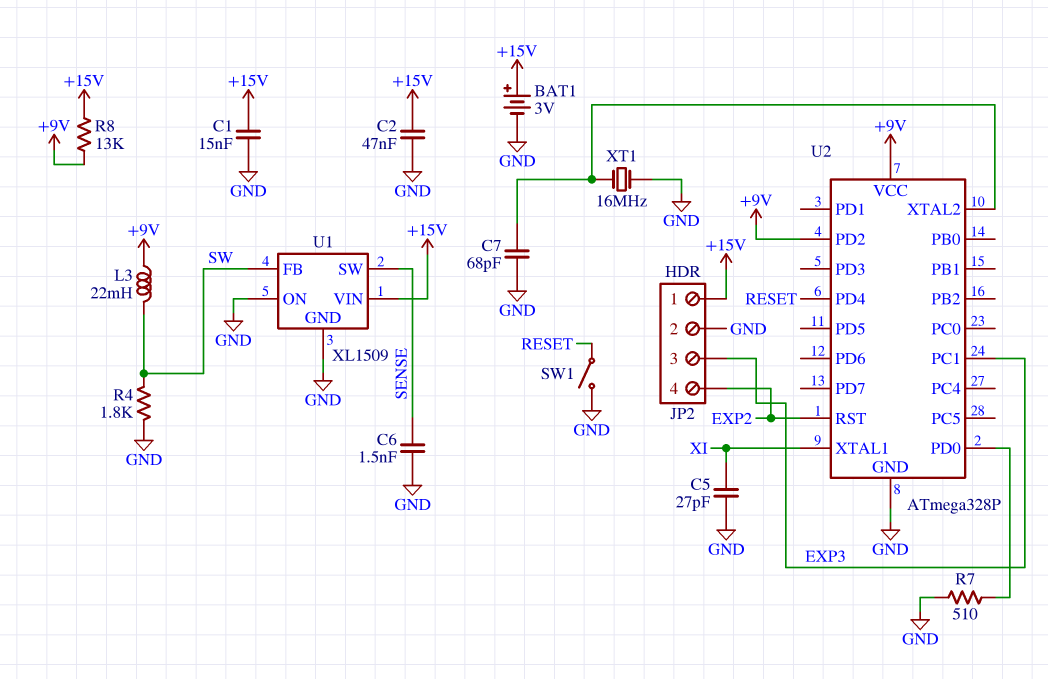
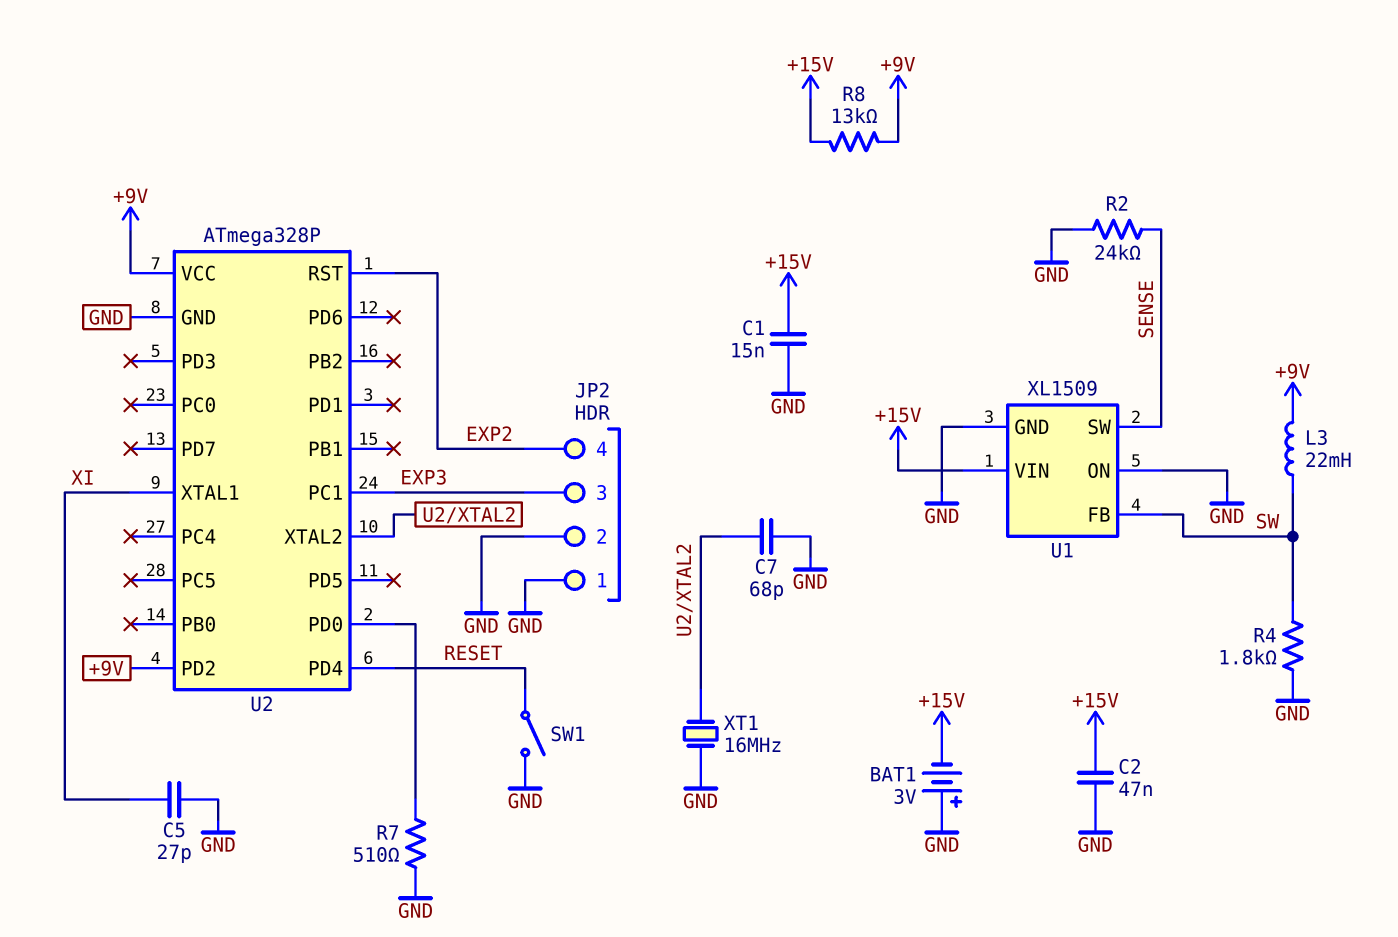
BAT1: 3V (plus +15V, minus GND) -> 3V (plus GND, minus +15V)
C6: 1.5nF (GND, SENSE) -> none
JP2 pin 1: +15V -> GND
R2: none -> 24k (GND, SENSE)

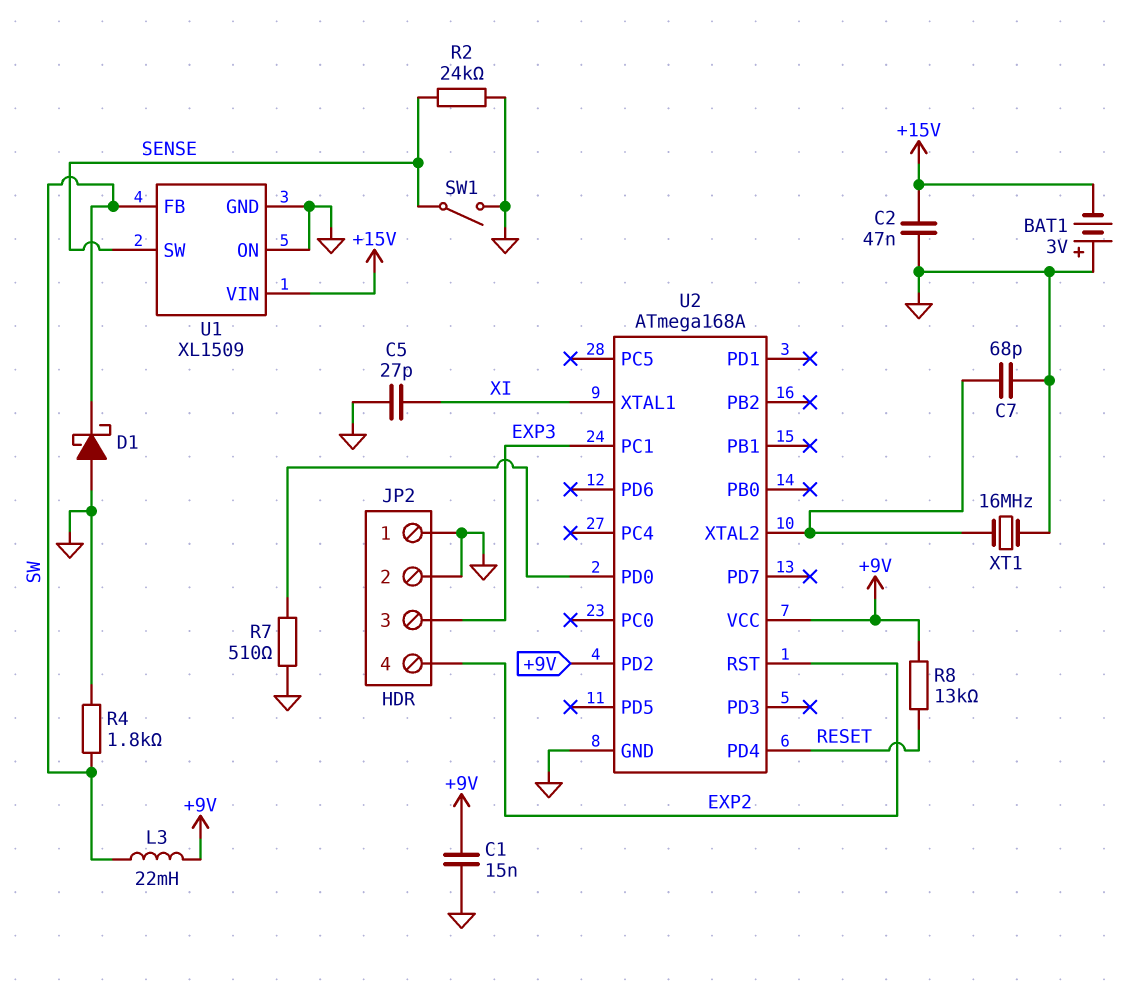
C1: 15nF (+15V, GND) -> 15nF (+9V, GND)
D1: none -> schottky (A GND, K SW)
R8: 13k (+9V, +15V) -> 13k (+9V, RESET)
SW1: switch (GND, RESET) -> switch (GND, SENSE)
U2: ATmega328P -> ATmega168A

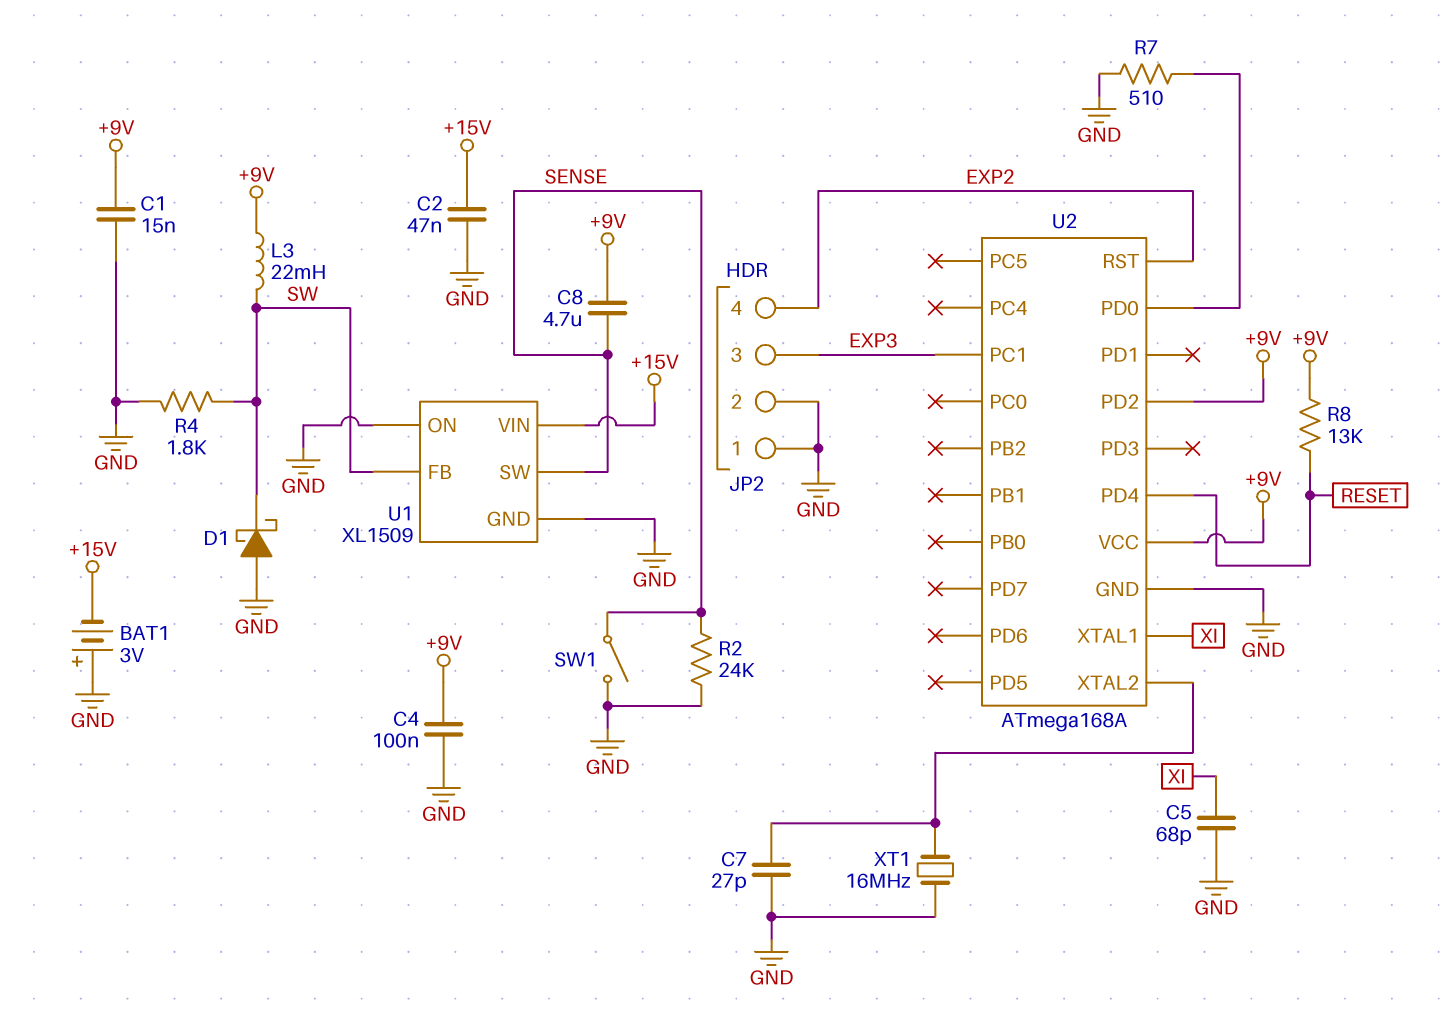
C4: none -> 100nF (+9V, GND)
C5: 27pF (GND, XI) -> 68pF (GND, XI)
C7: 68pF (GND, U2/XTAL2) -> 27pF (GND, U2/XTAL2)
C8: none -> 4.7uF (+9V, SENSE)

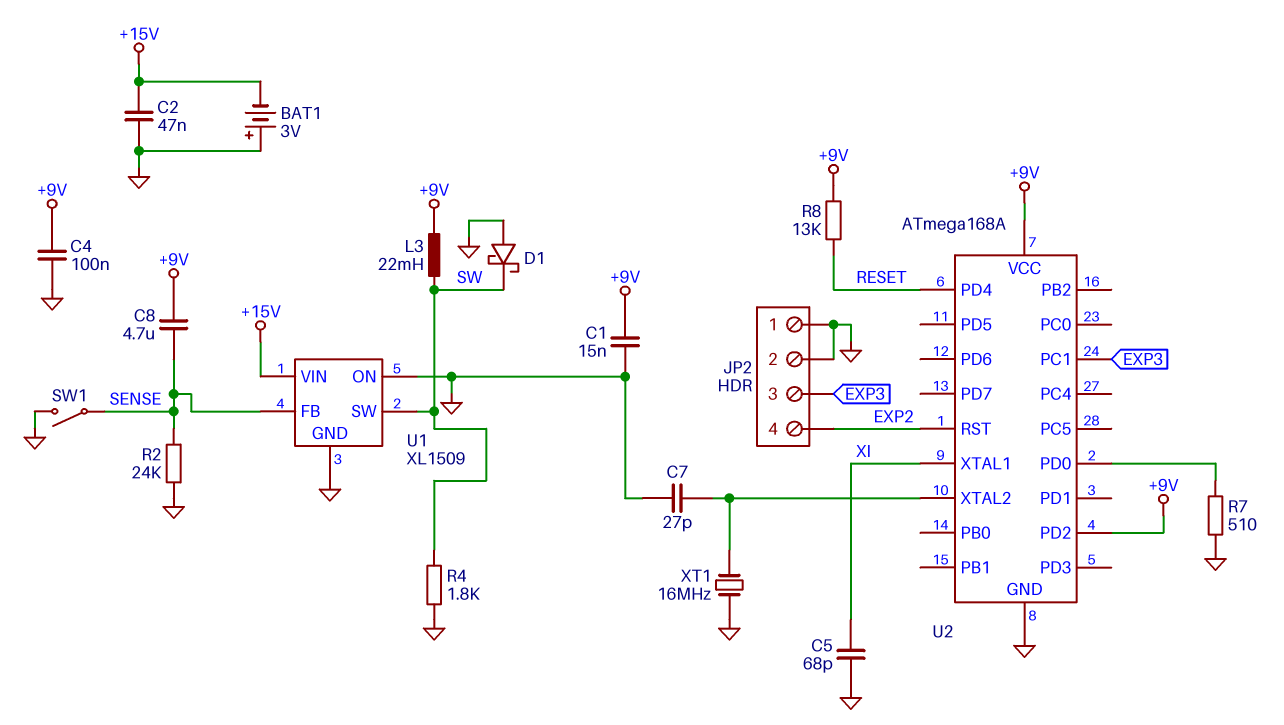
U1 pin FB: SW -> SENSE
U1 pin SW: SENSE -> SW

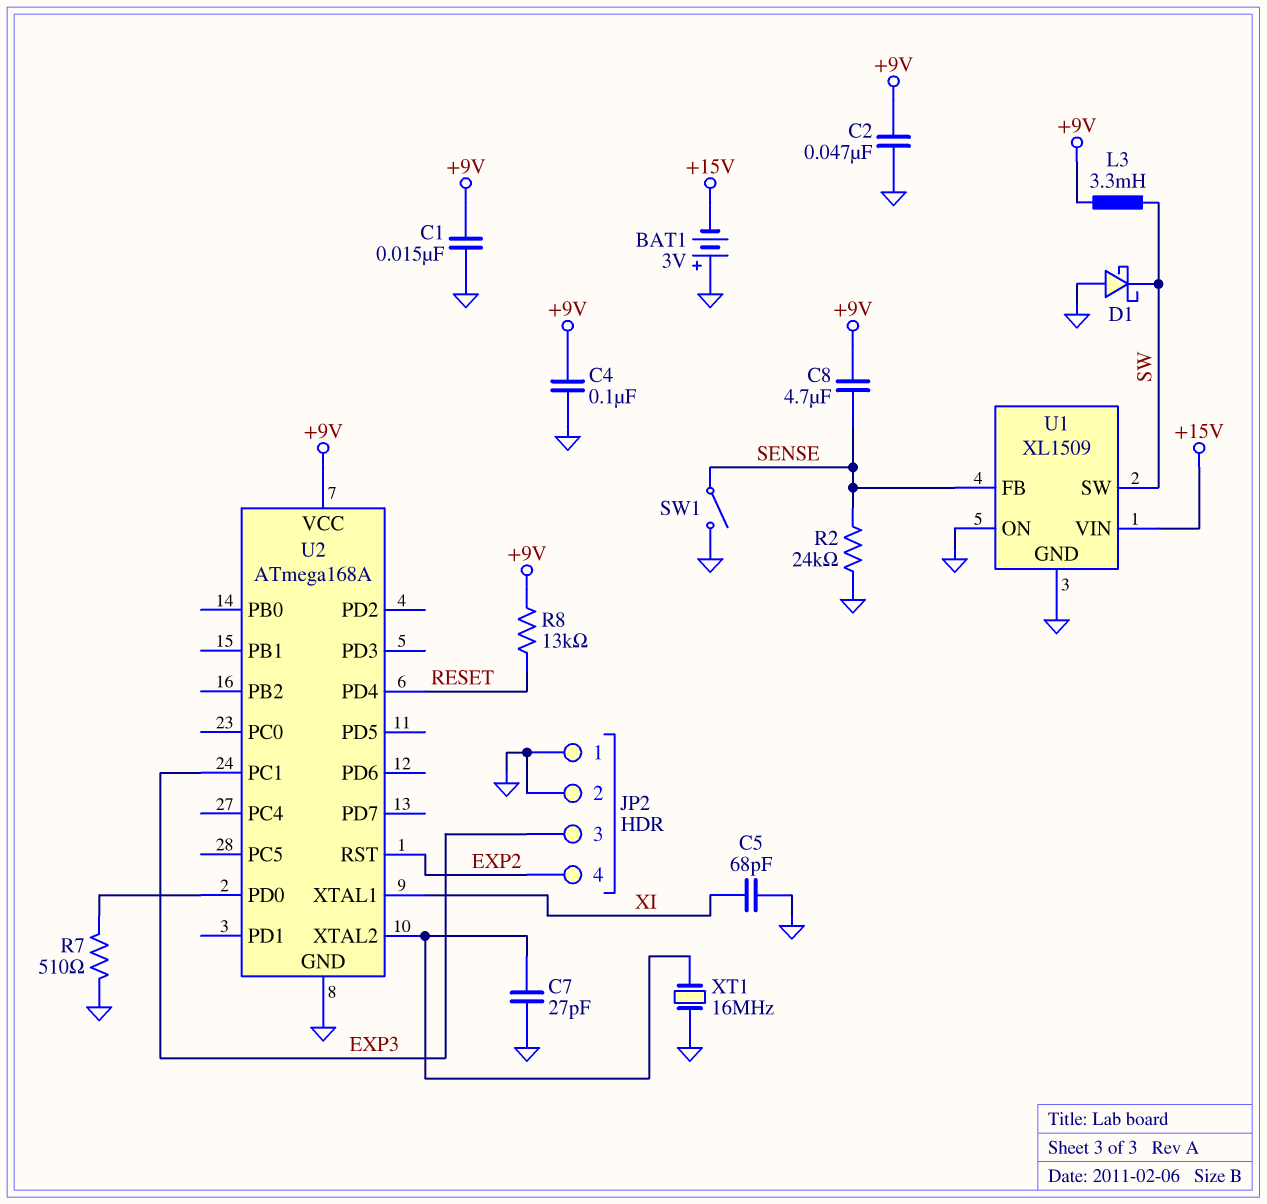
C2: 47nF (+15V, GND) -> 47nF (+9V, GND)
L3: 22mH (+9V, SW) -> 3.3mH (+9V, SW)
R4: 1.8k (GND, SW) -> none
U2 pin PD2: +9V -> none

